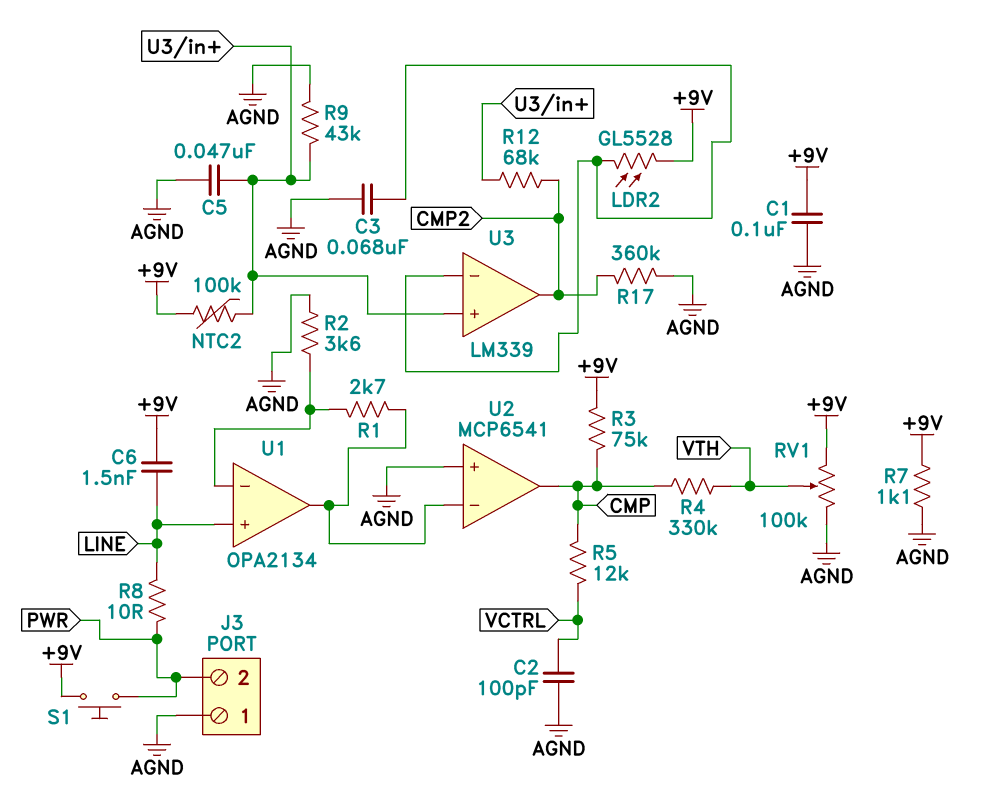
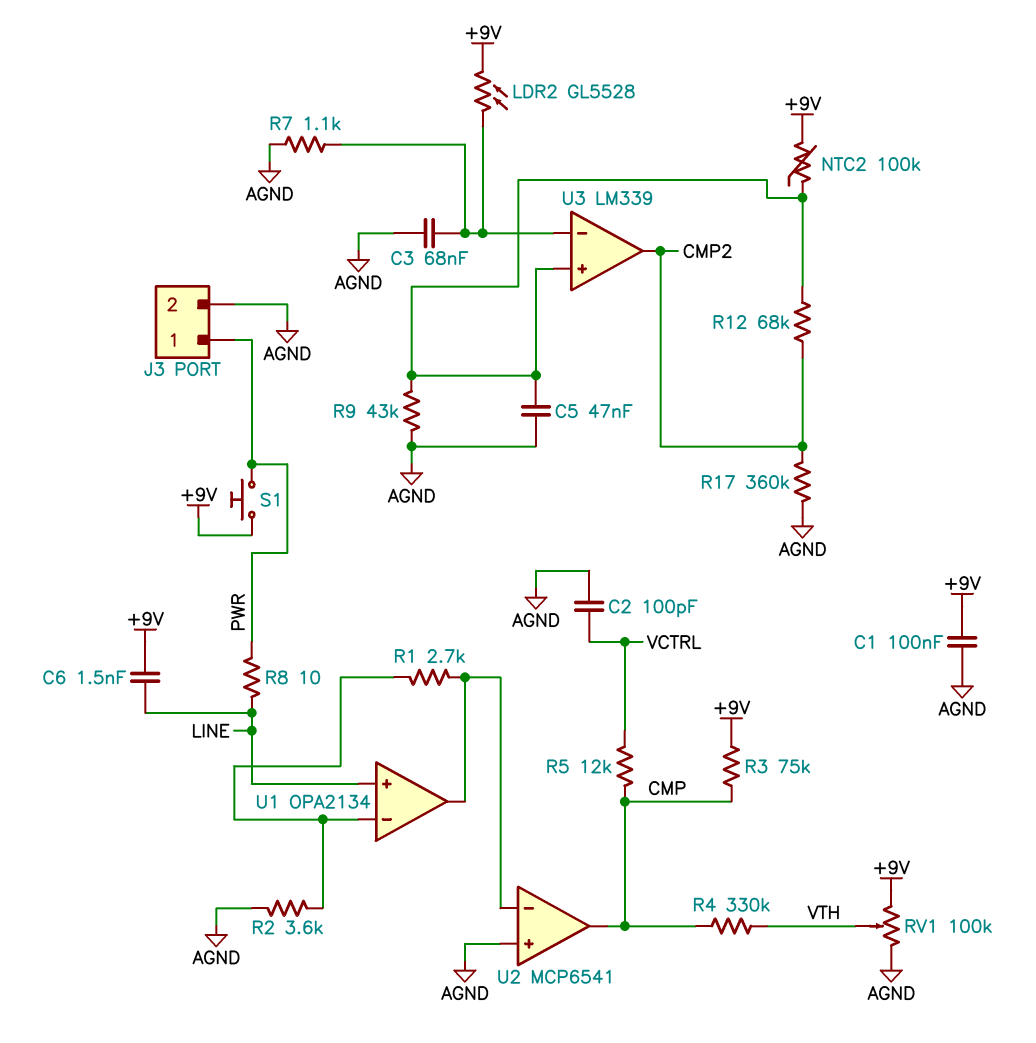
J3 pin 1: AGND -> PWR
J3 pin 2: PWR -> AGND
R7: 1.1k (+9V, AGND) -> 1.1k (AGND, U3/in-)

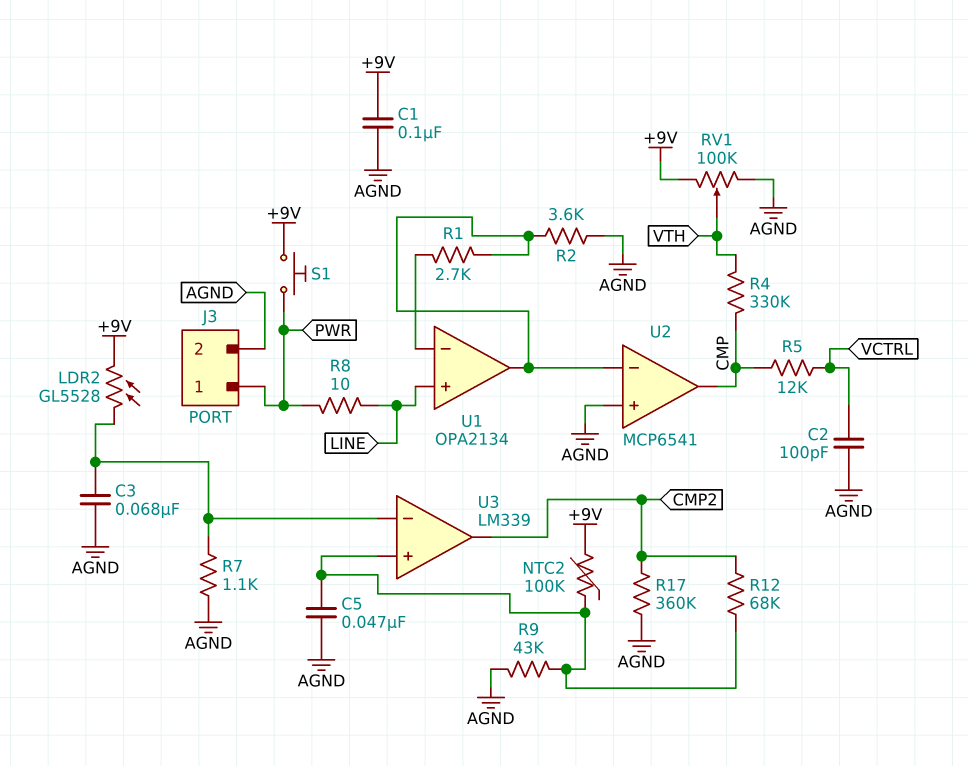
C6: 1.5nF (+9V, LINE) -> none
R2: 3.6k (AGND, U1/in-) -> 3.6k (AGND, U1/out)
R3: 75k (+9V, CMP) -> none

